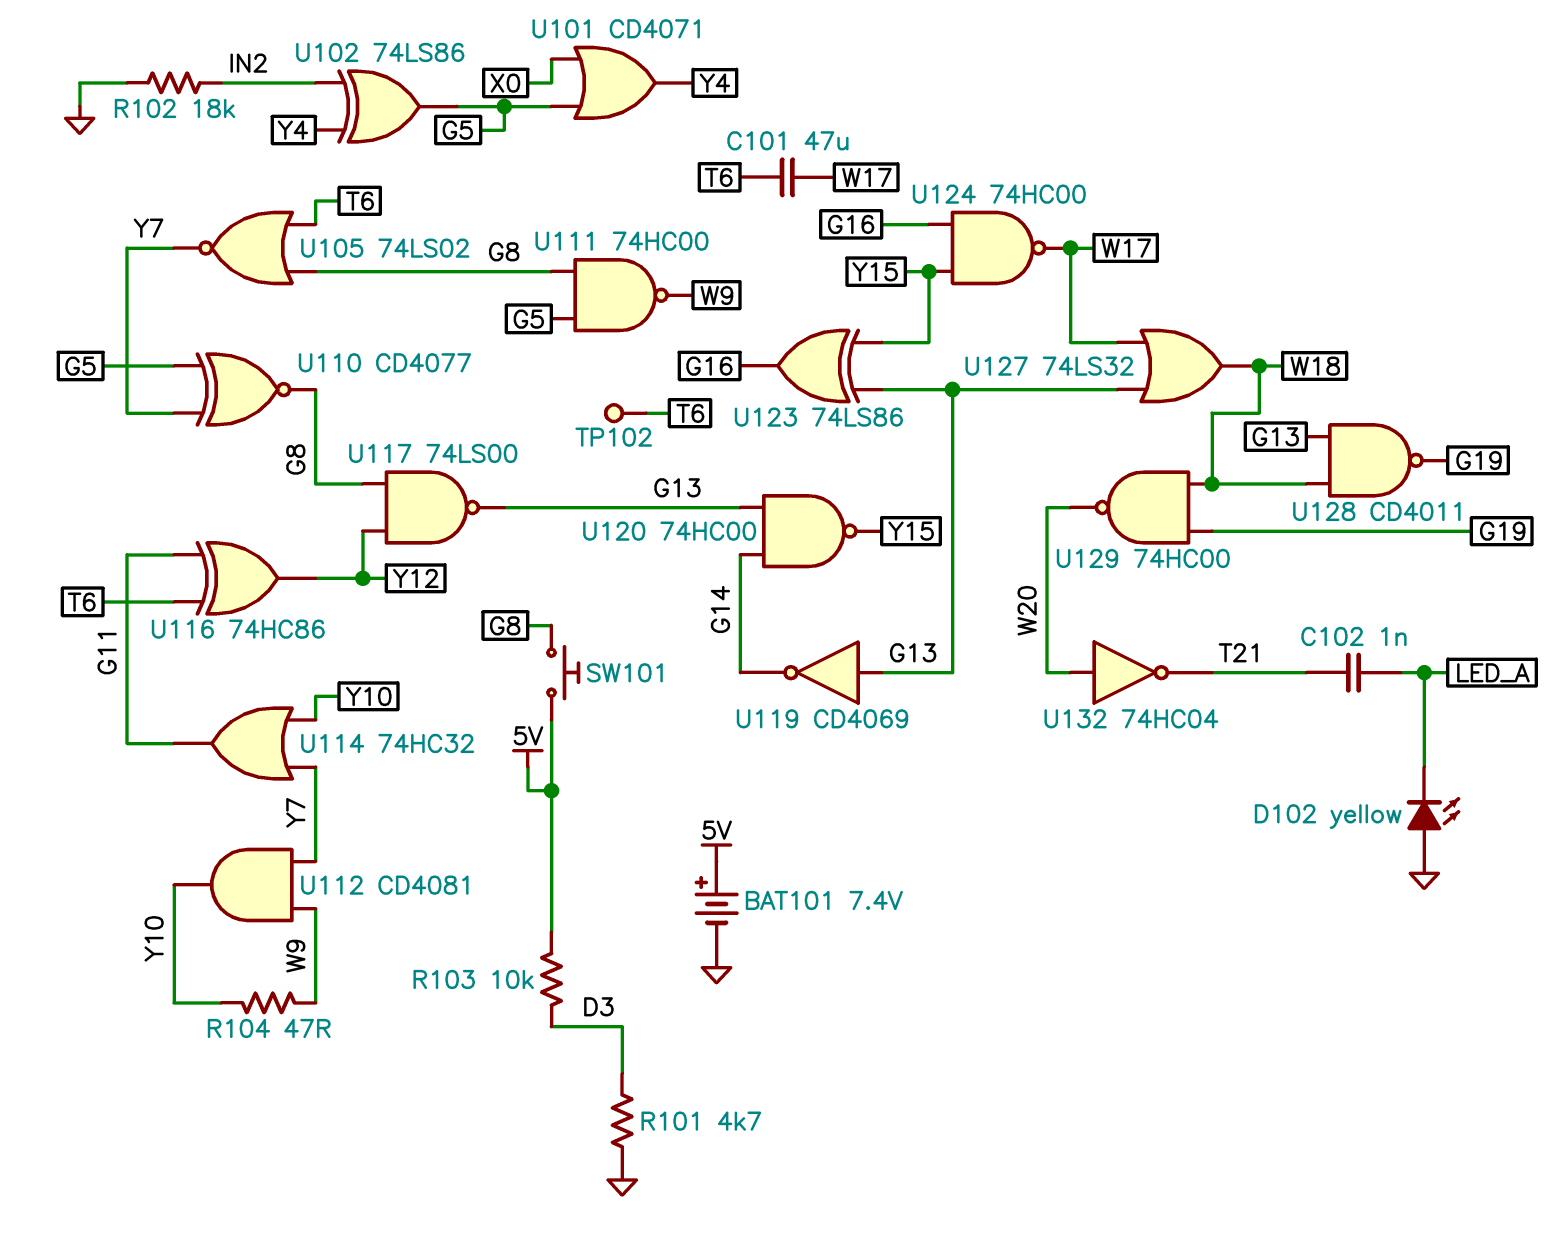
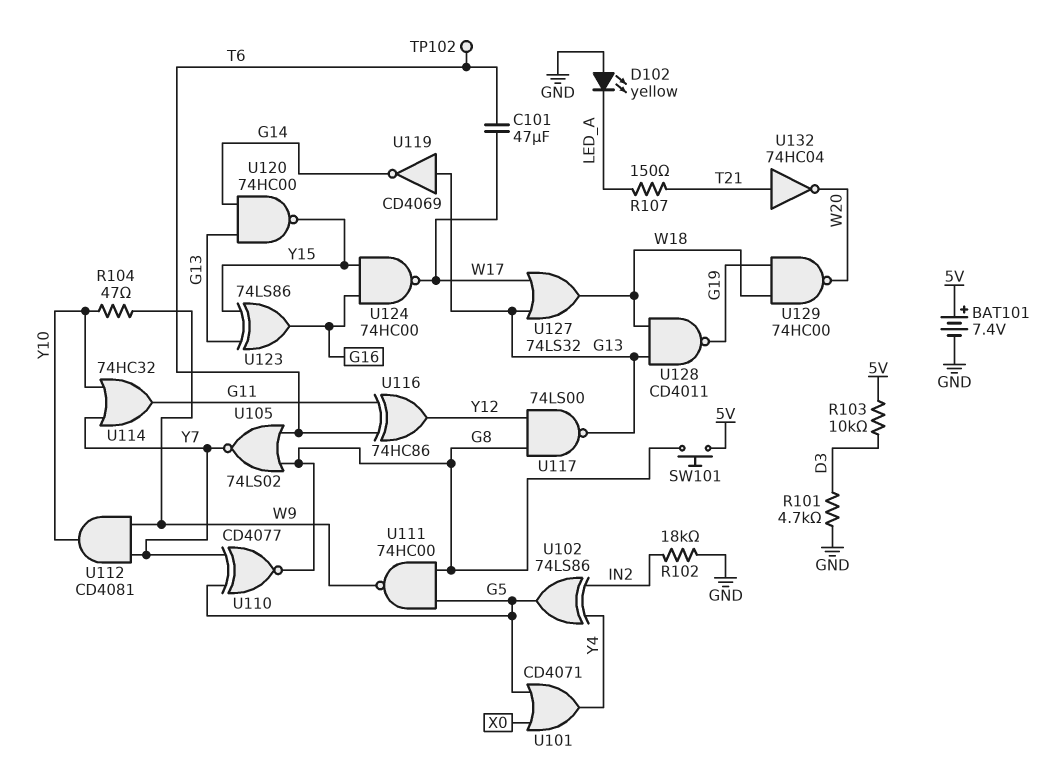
C102: 1nF (LED_A, T21) -> none
R107: none -> 150 (LED_A, T21)
U132: NOT 74HC04 (in W20, out T21) -> NOT 74HC04 (in T21, out W20)

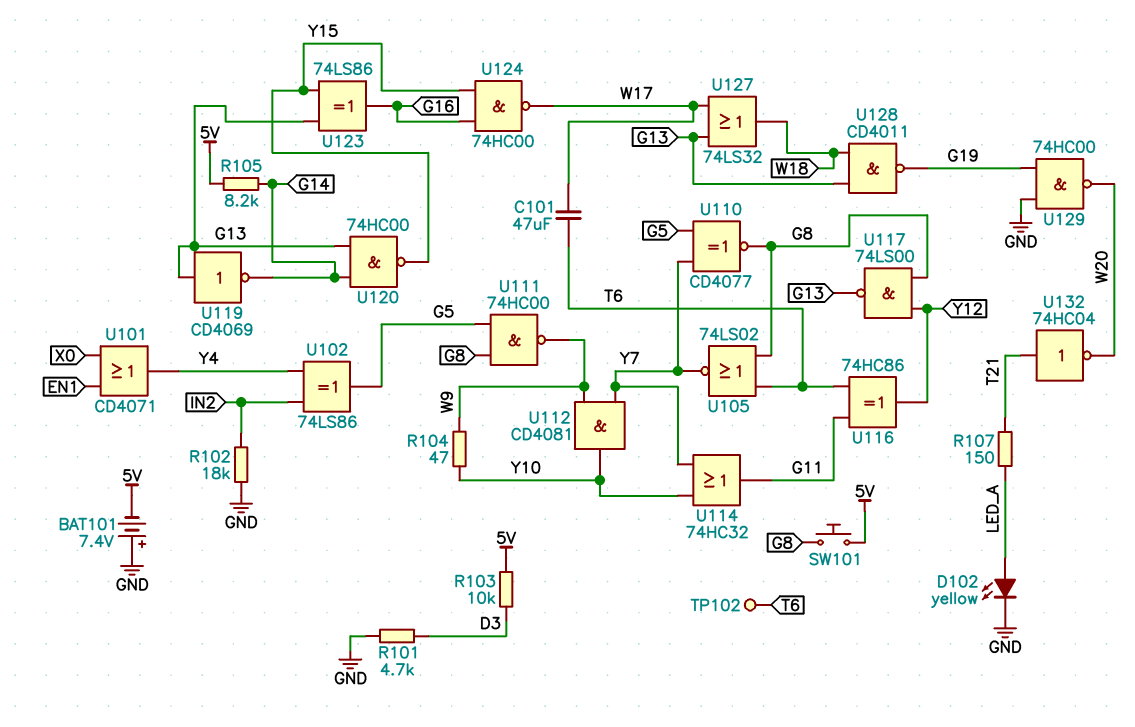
BAT101: 7.4V (plus 5V, minus GND) -> 7.4V (plus GND, minus 5V)
D102: LED yellow (A GND, K LED_A) -> LED yellow (A LED_A, K GND)
R105: none -> 8.2k (5V, G14)
U101: OR CD4071 (in G5, in X0, out Y4) -> OR CD4071 (in EN1, in X0, out Y4)
U129: NAND 74HC00 (in G19, in W18, out W20) -> NAND 74HC00 (in G19, in GND, out W20)

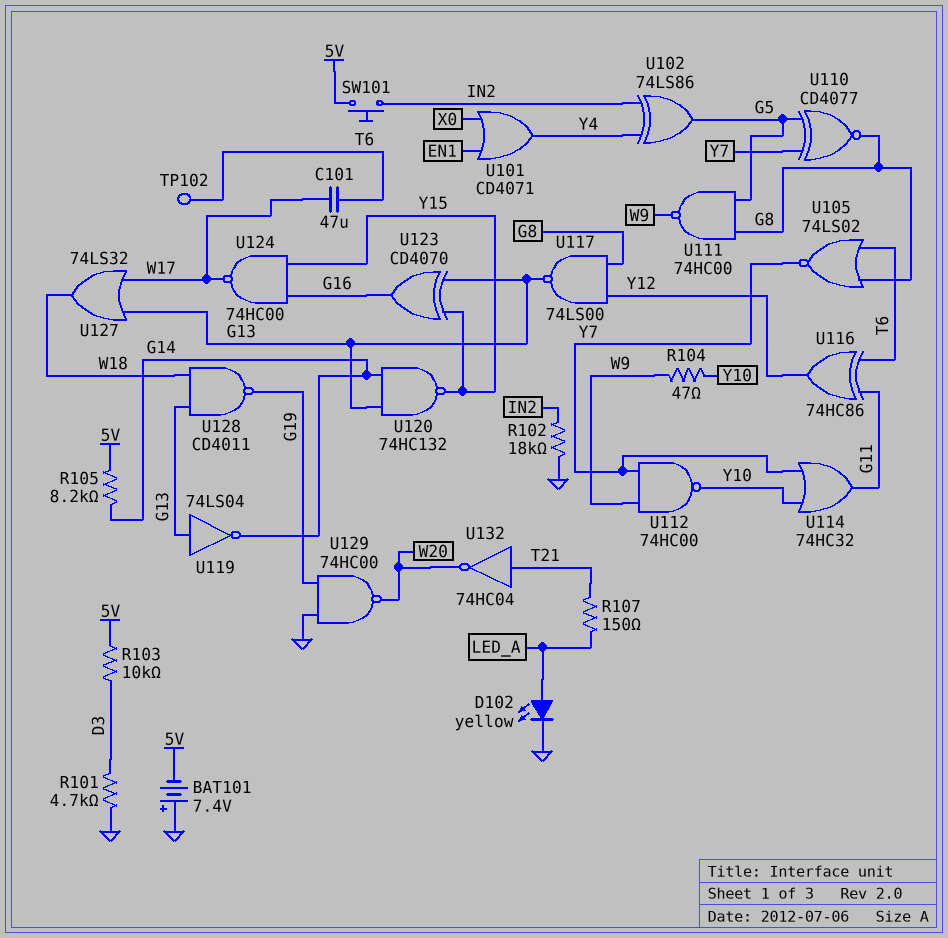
SW101: button (5V, G8) -> button (5V, IN2)
U112: AND CD4081 (in W9, in Y7, out Y10) -> NAND 74HC00 (in W9, in Y7, out Y10)
U119: NOT CD4069 (in G13, out G14) -> NOT 74LS04 (in G13, out G14)
U120: NAND 74HC00 (in G13, in G14, out Y15) -> NAND 74HC132 (in G13, in G14, out Y15)
U123: XOR 74LS86 (in G13, in Y15, out G16) -> XOR CD4070 (in G13, in Y15, out G16)

